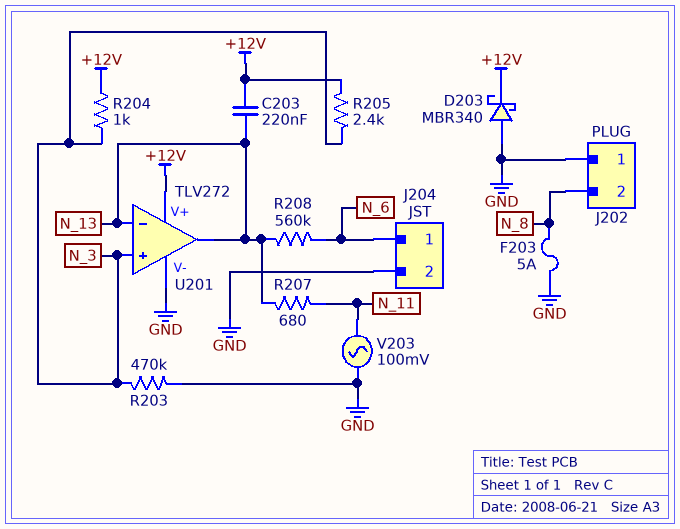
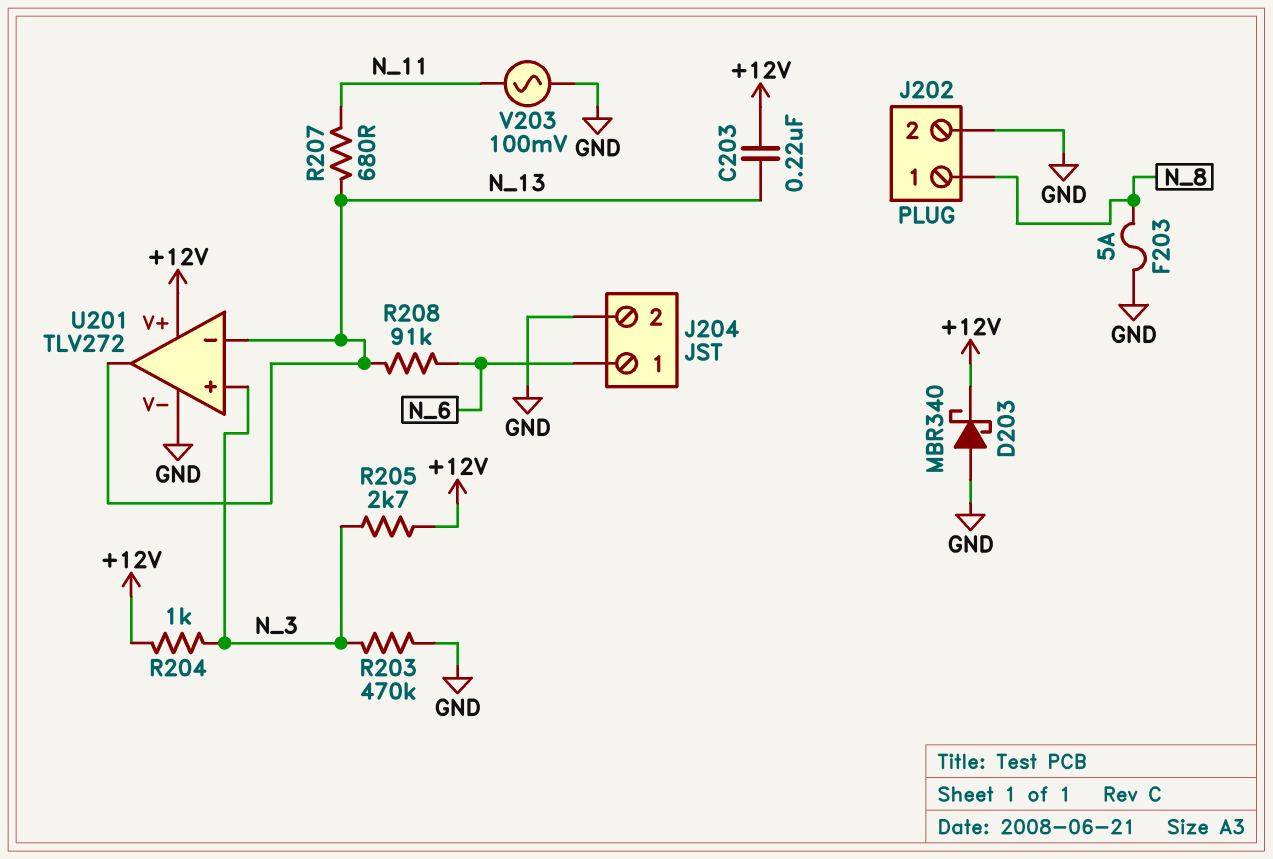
J202 pin 1: GND -> N_8
J202 pin 2: N_8 -> GND
R205: 2.4k (+12V, N_3) -> 2.7k (+12V, N_3)
R208: 560k (N_6, N_13) -> 91k (N_6, N_13)

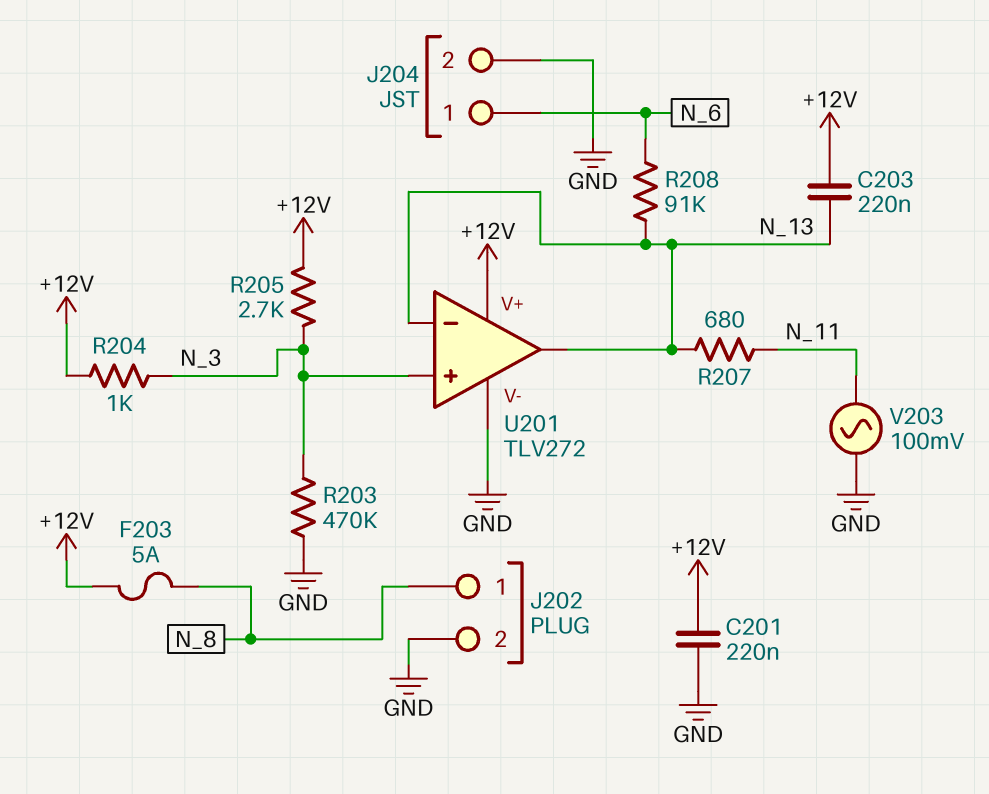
C201: none -> 220nF (+12V, GND)
D203: schottky MBR340 (A GND, K +12V) -> none
F203: 5A (GND, N_8) -> 5A (+12V, N_8)

